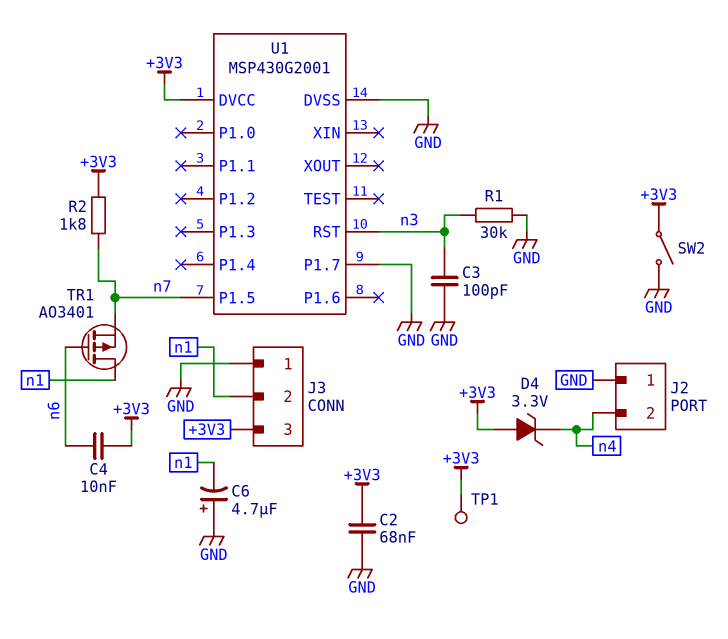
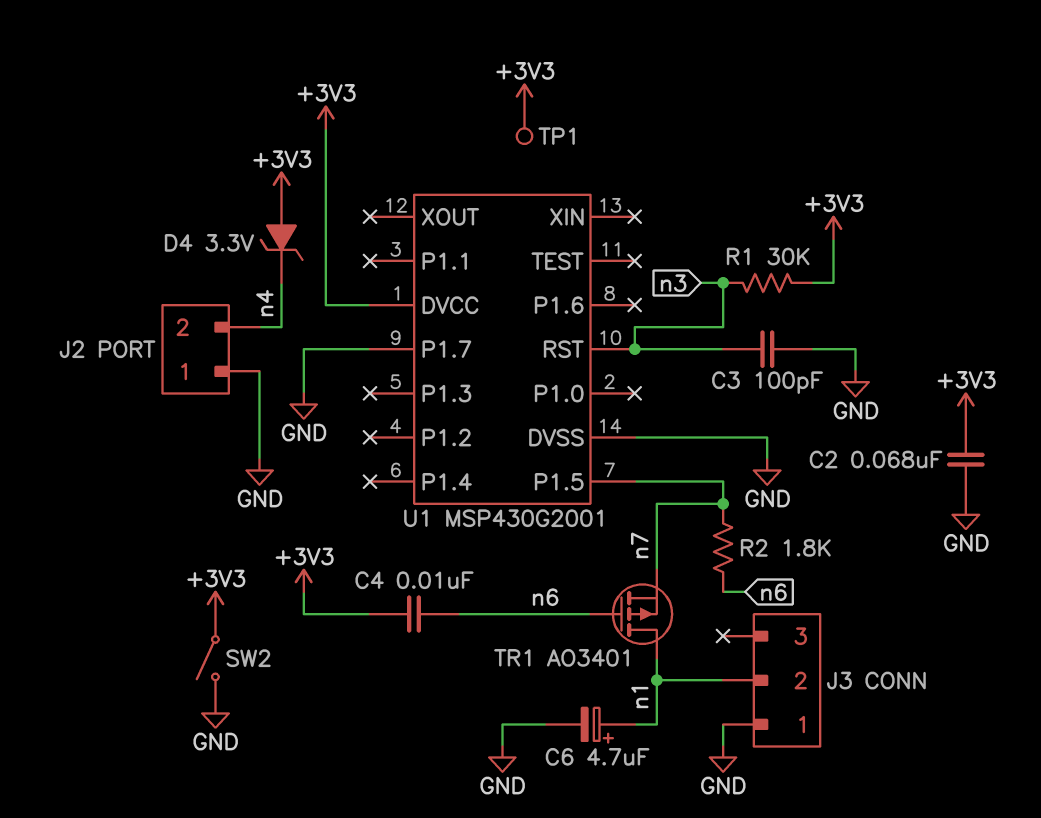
C6: 4.7uF (plus GND, minus n1) -> 4.7uF (plus n1, minus GND)
J3 pin 3: +3V3 -> none
R1: 30k (GND, n3) -> 30k (+3V3, n3)
R2: 1.8k (+3V3, n7) -> 1.8k (n6, n7)

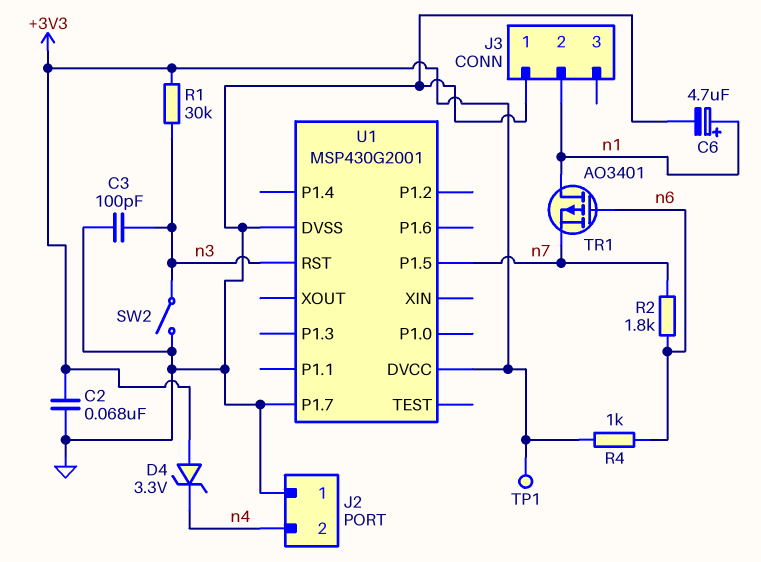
C4: 10nF (+3V3, n6) -> none
R4: none -> 1k (+3V3, n6)
SW2: switch (+3V3, GND) -> switch (GND, n3)

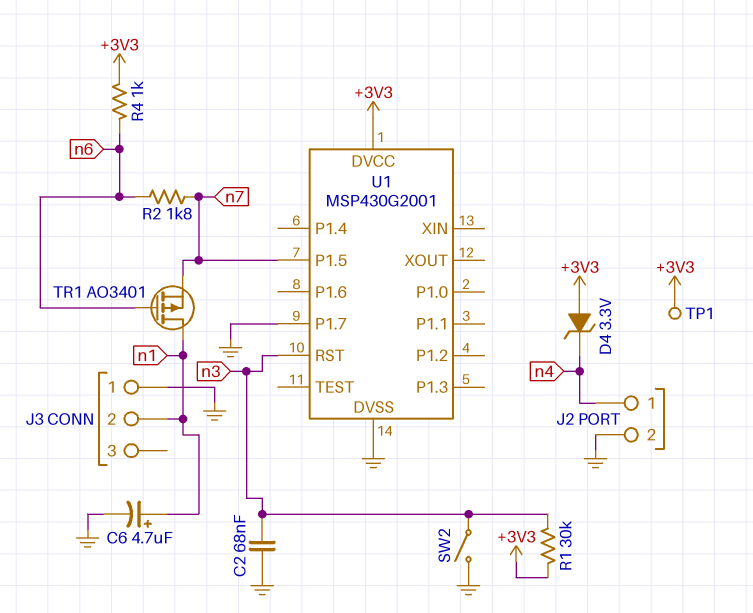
C2: 68nF (+3V3, GND) -> 68nF (GND, n3)
C3: 100pF (GND, n3) -> none
J2 pin 1: GND -> n4
J2 pin 2: n4 -> GND

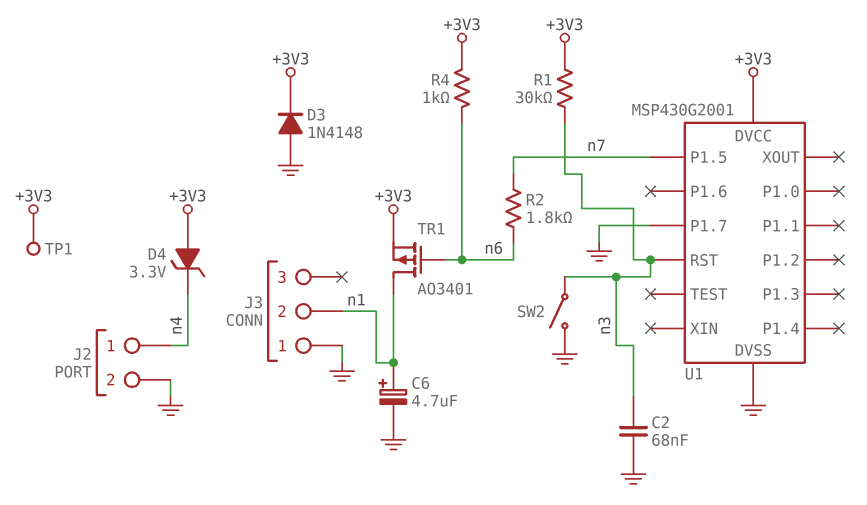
D3: none -> diode 1N4148 (A GND, K +3V3)
TR1: PMOS AO3401 (G n6, D n1, S n7) -> PMOS AO3401 (G n6, D n1, S +3V3)

